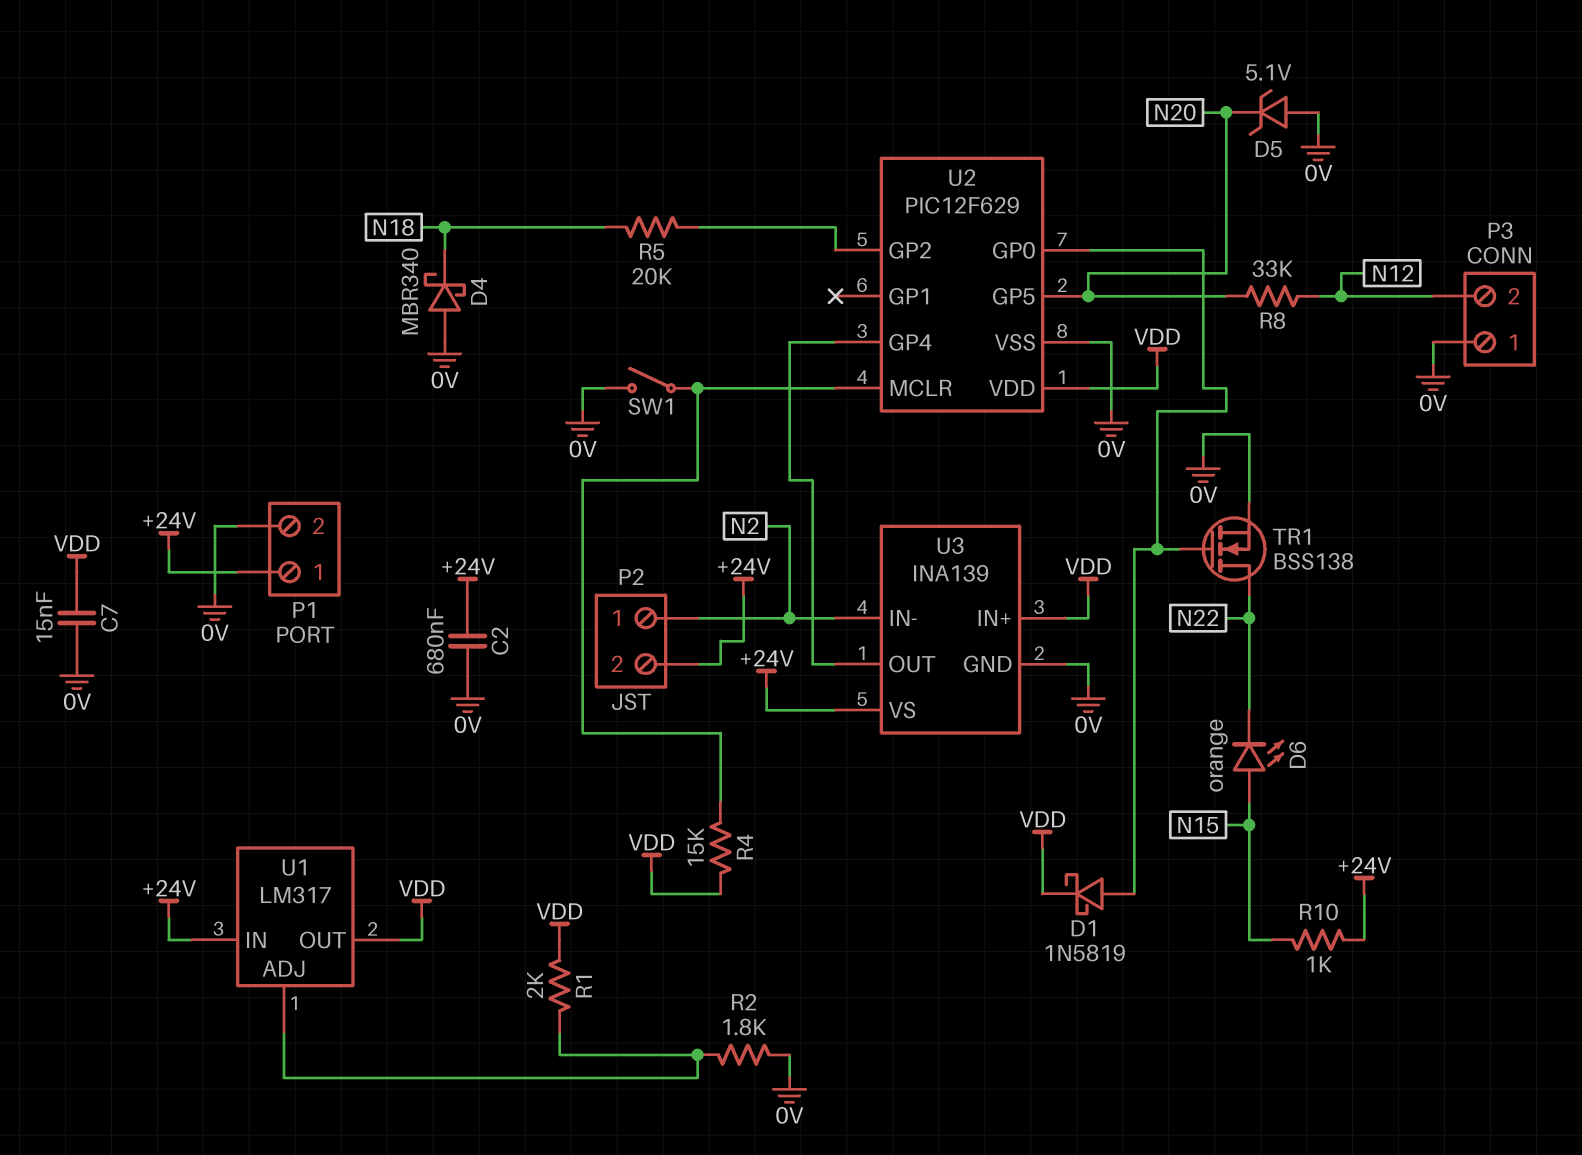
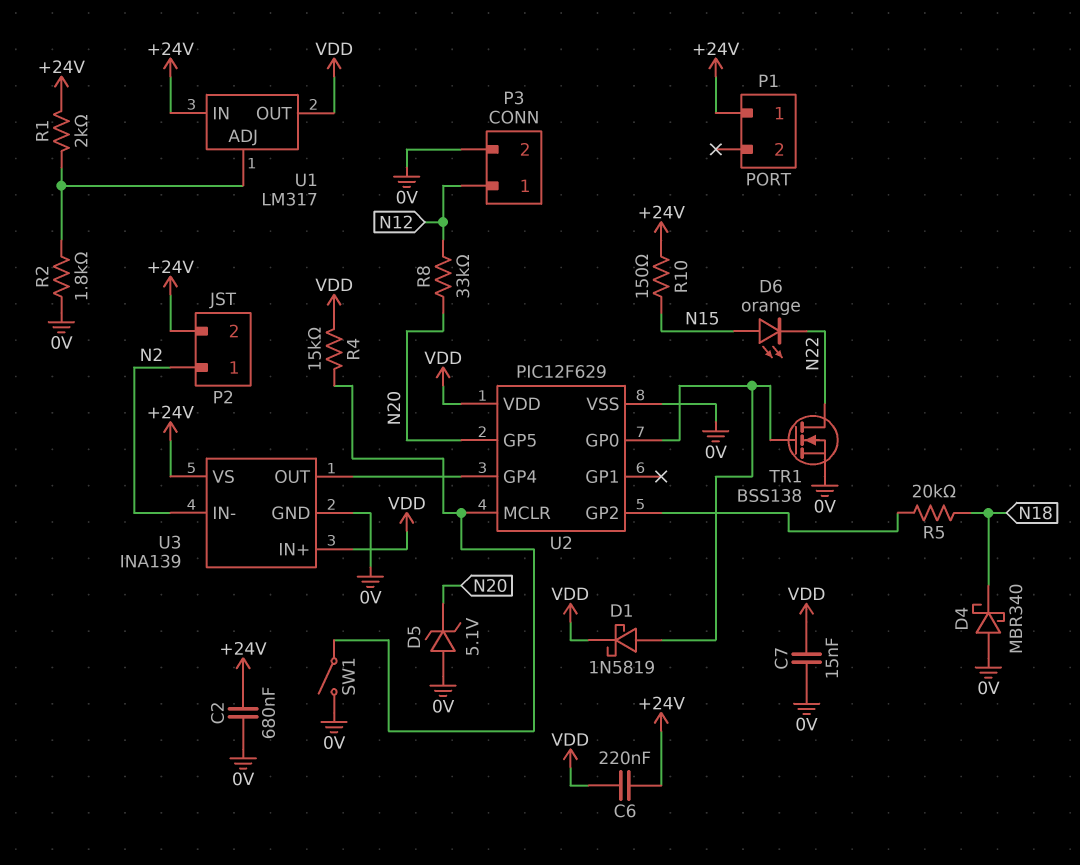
C6: none -> 220nF (+24V, VDD)
P1 pin 2: 0V -> none
P3 pin 1: 0V -> N12
P3 pin 2: N12 -> 0V
R1: 2k (U1/ADJ, VDD) -> 2k (+24V, U1/ADJ)
R10: 1k (+24V, N15) -> 150 (+24V, N15)

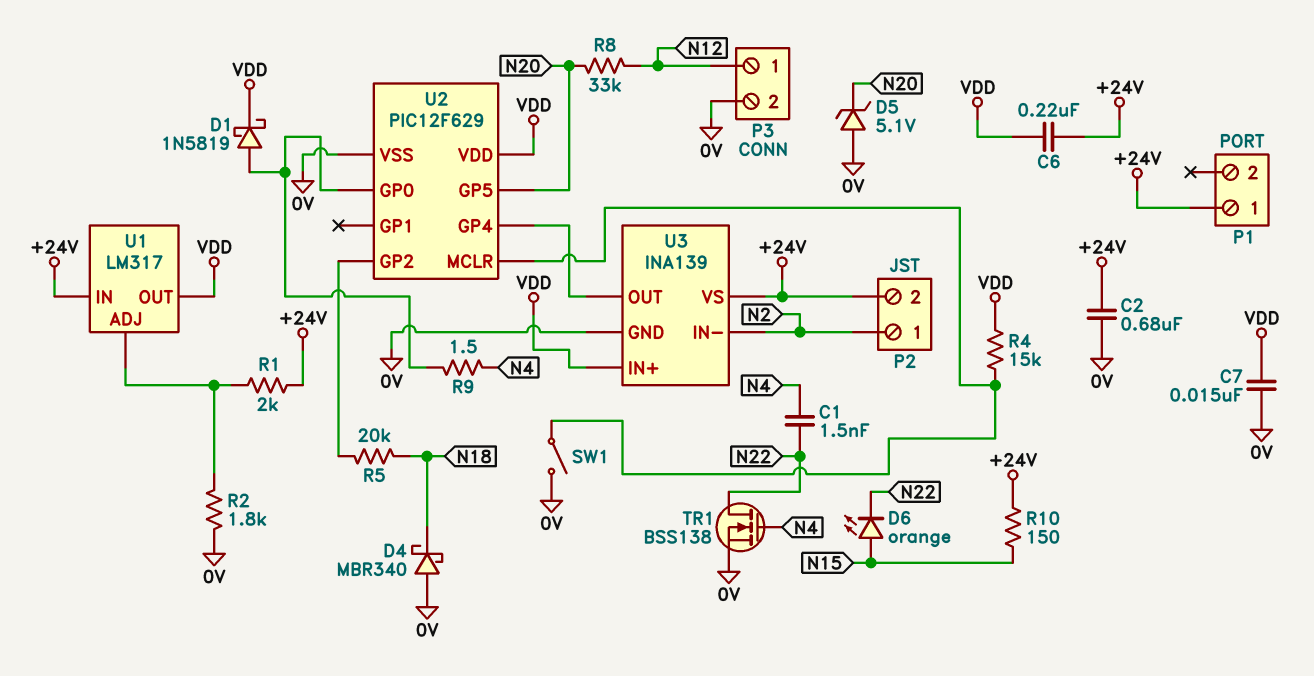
C1: none -> 1.5nF (N4, N22)
R9: none -> 1.5 (N4, U2/GP0)
TR1: NMOS BSS138 (G U2/GP0, D N22, S 0V) -> NMOS BSS138 (G N4, D N22, S 0V)

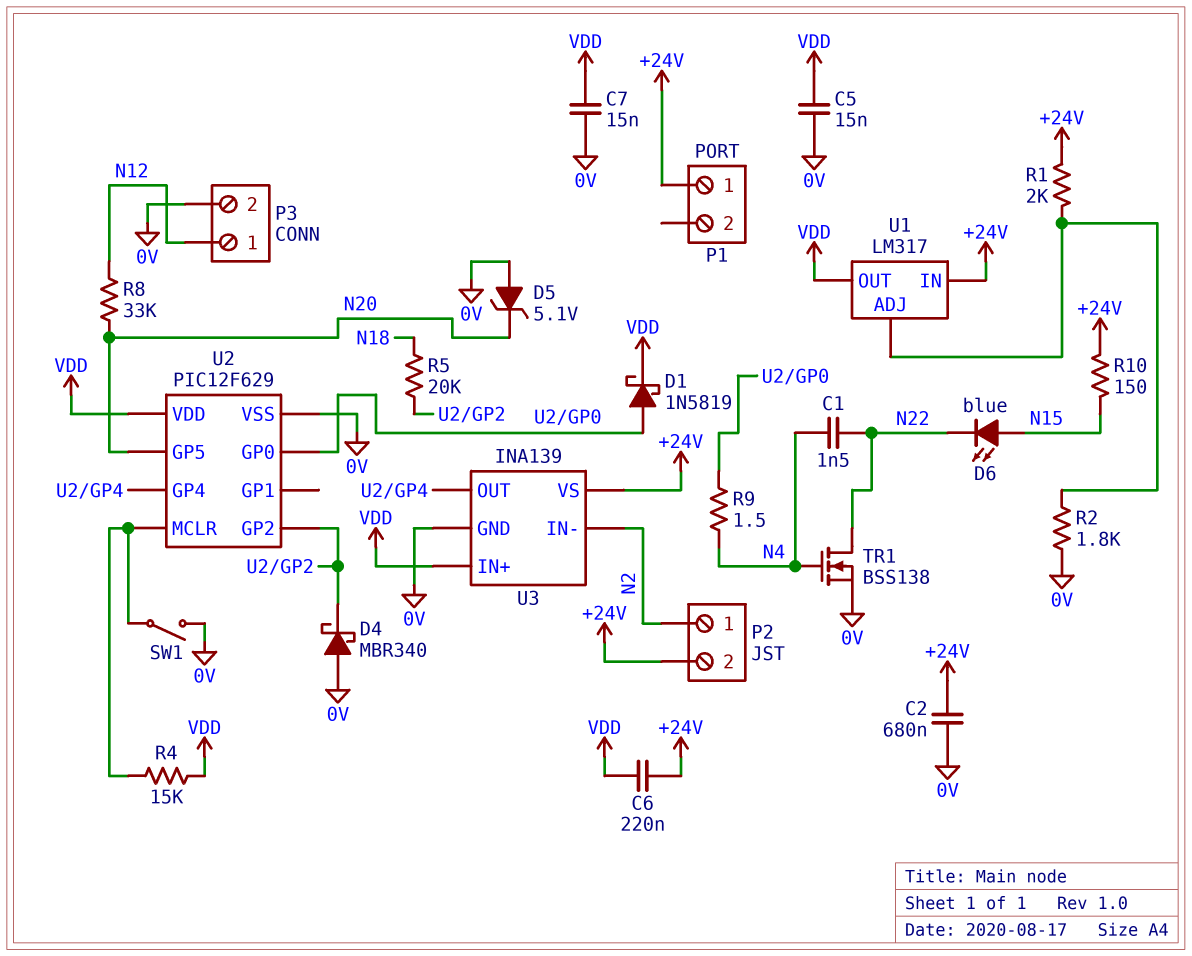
C5: none -> 15nF (0V, VDD)
D4: schottky MBR340 (A 0V, K N18) -> schottky MBR340 (A 0V, K U2/GP2)
D6: LED orange (A N15, K N22) -> LED blue (A N15, K N22)

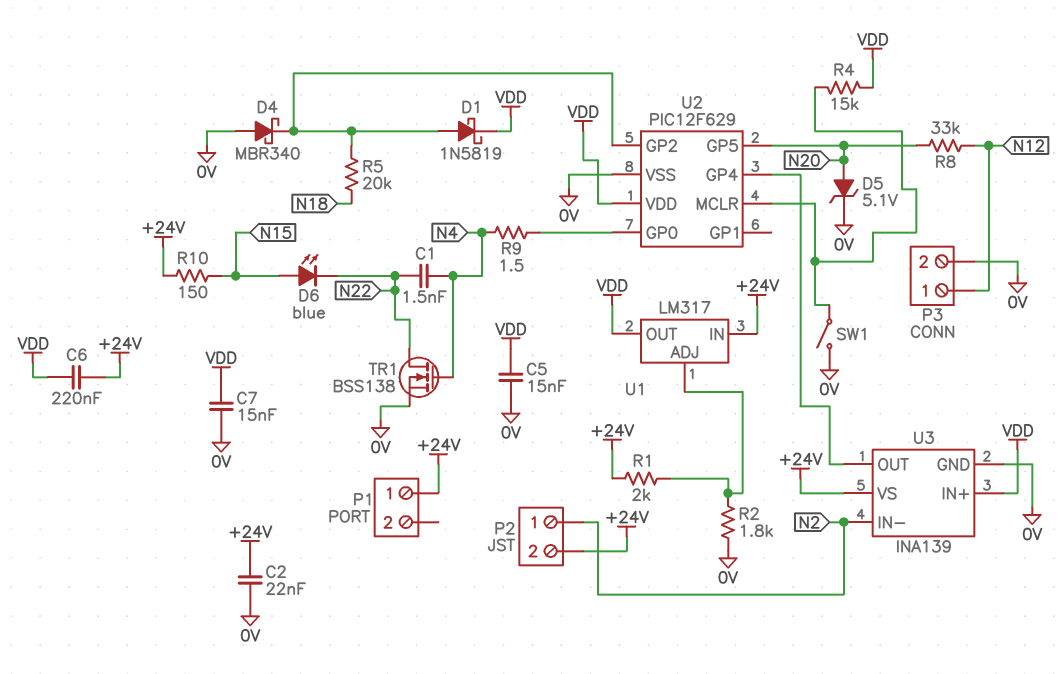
C2: 680nF (+24V, 0V) -> 22nF (+24V, 0V)
D1: schottky 1N5819 (A U2/GP0, K VDD) -> schottky 1N5819 (A U2/GP2, K VDD)
D5: zener 5.1V (A 0V, K N20) -> zener 5.1V (A N20, K 0V)

